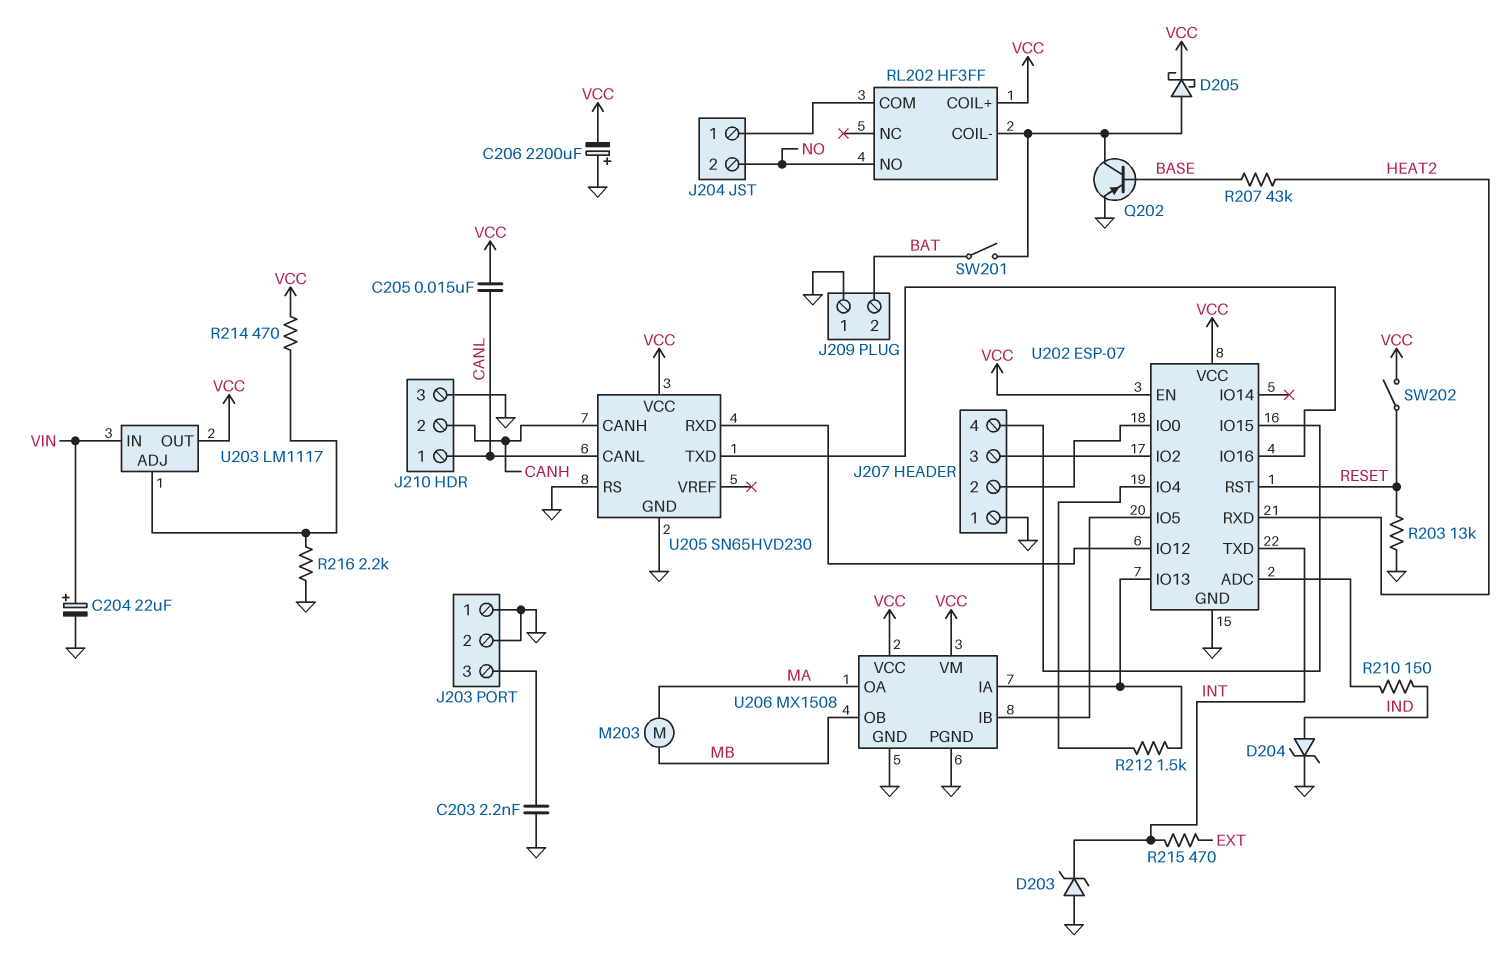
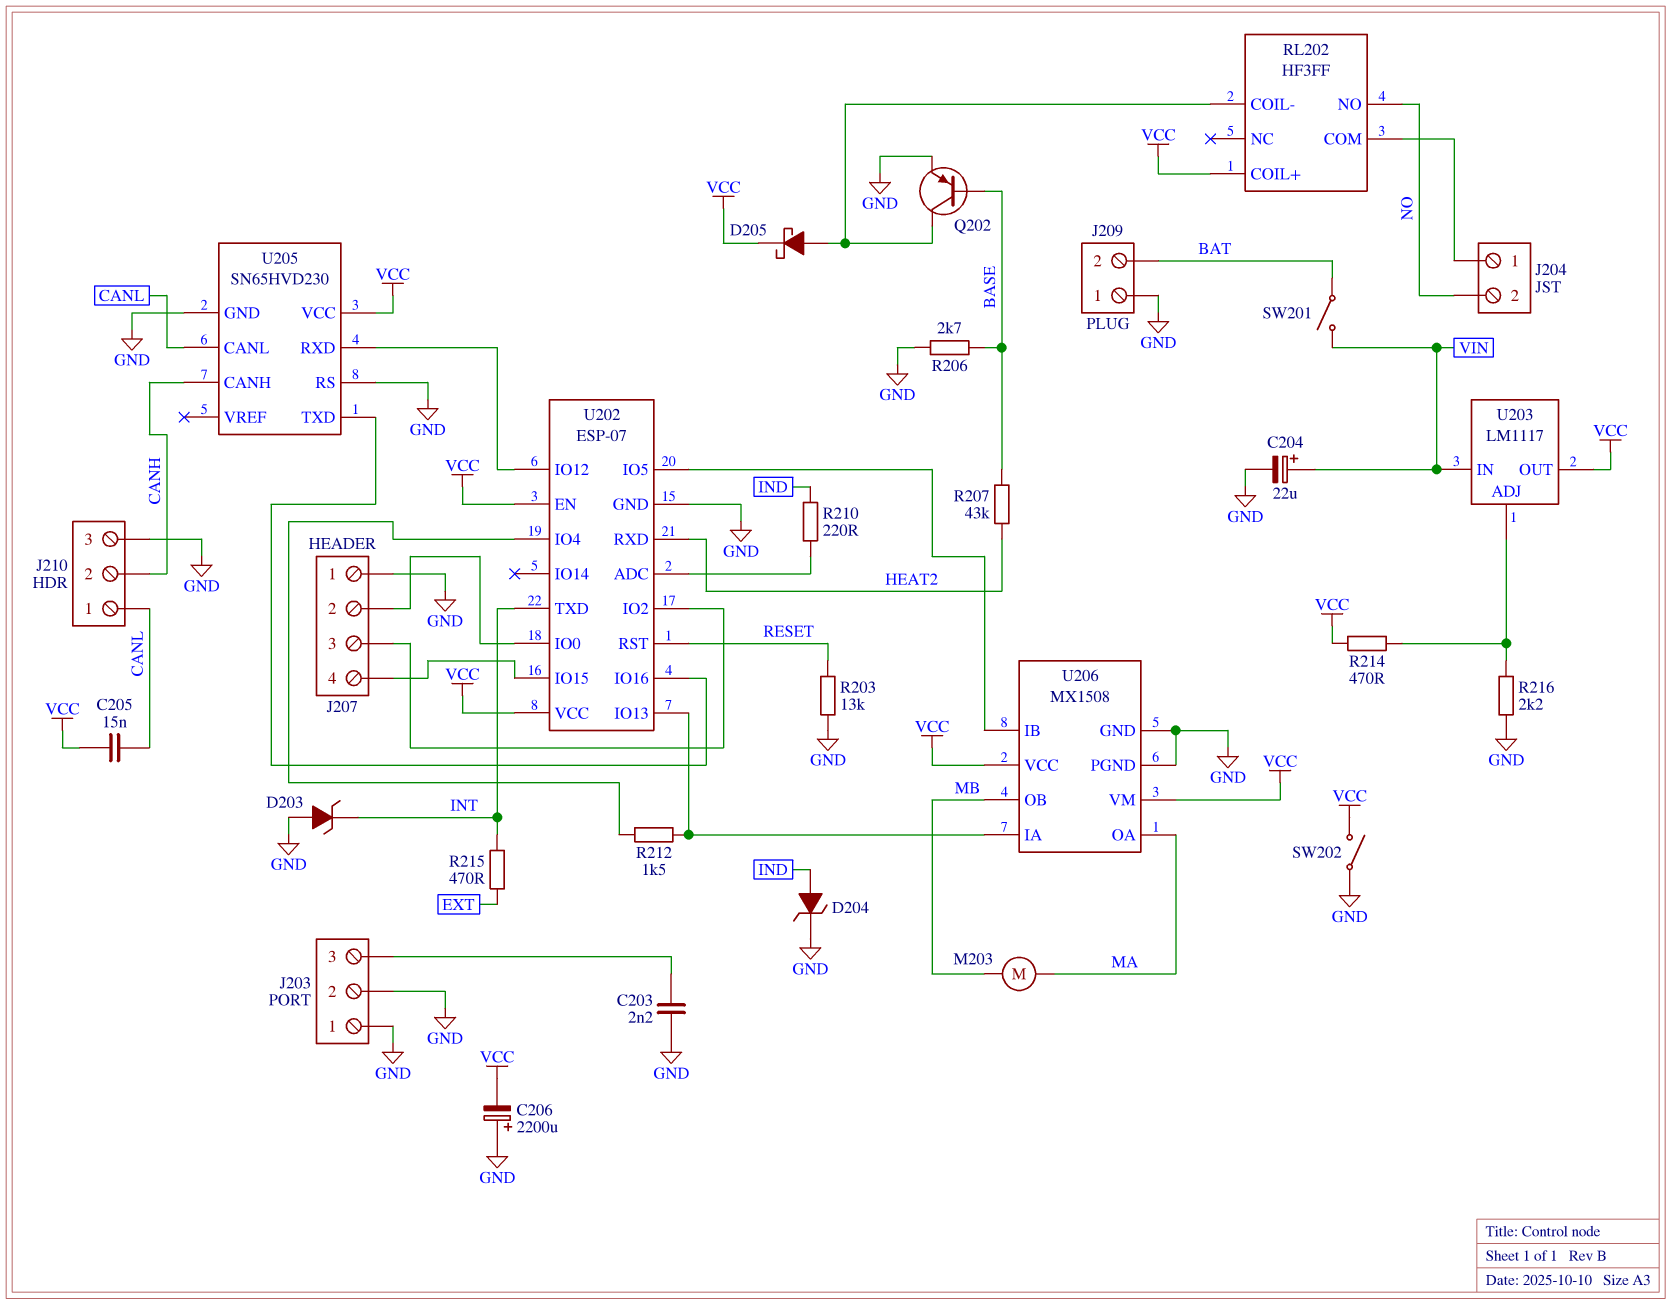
R206: none -> 2.7k (BASE, GND)
R210: 150 (IND, U202/ADC) -> 220 (IND, U202/ADC)
SW201: switch (BAT, RL202/COIL-) -> switch (BAT, VIN)
SW202: switch (RESET, VCC) -> switch (GND, VCC)

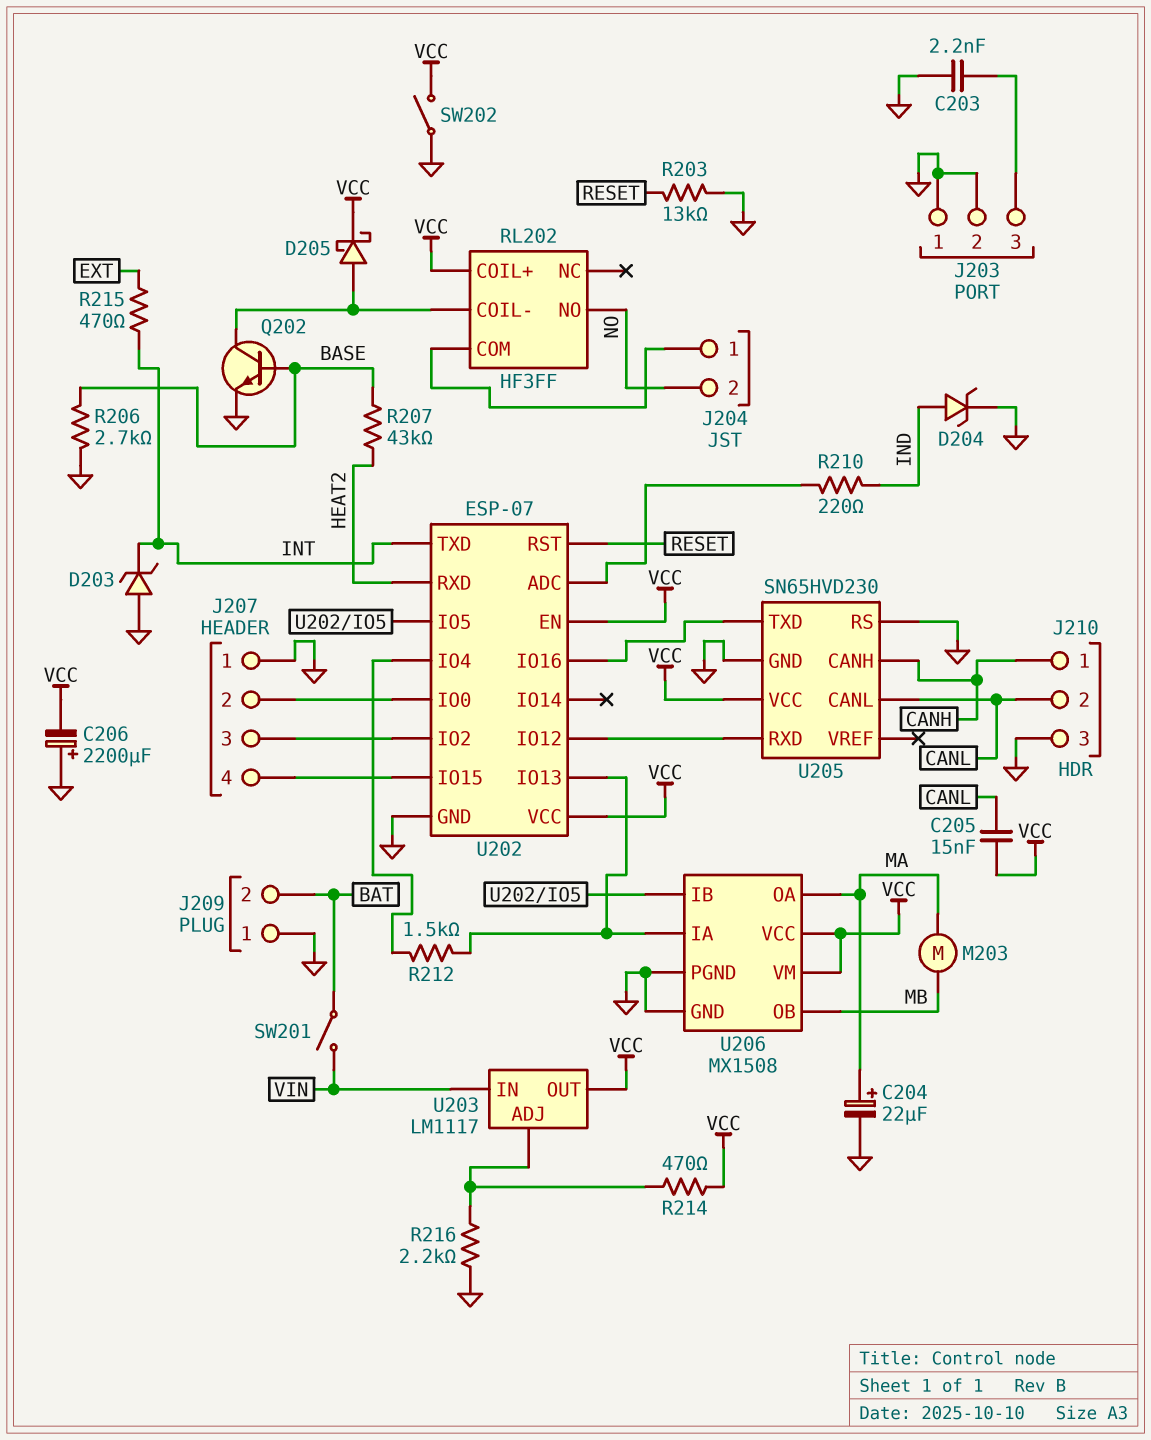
C204: 22uF (plus VIN, minus GND) -> 22uF (plus MA, minus GND)
J210 pin 1: CANL -> CANH
J210 pin 2: CANH -> CANL
Q202: PNP (B BASE, C RL202/COIL-, E GND) -> NPN (B BASE, C RL202/COIL-, E GND)

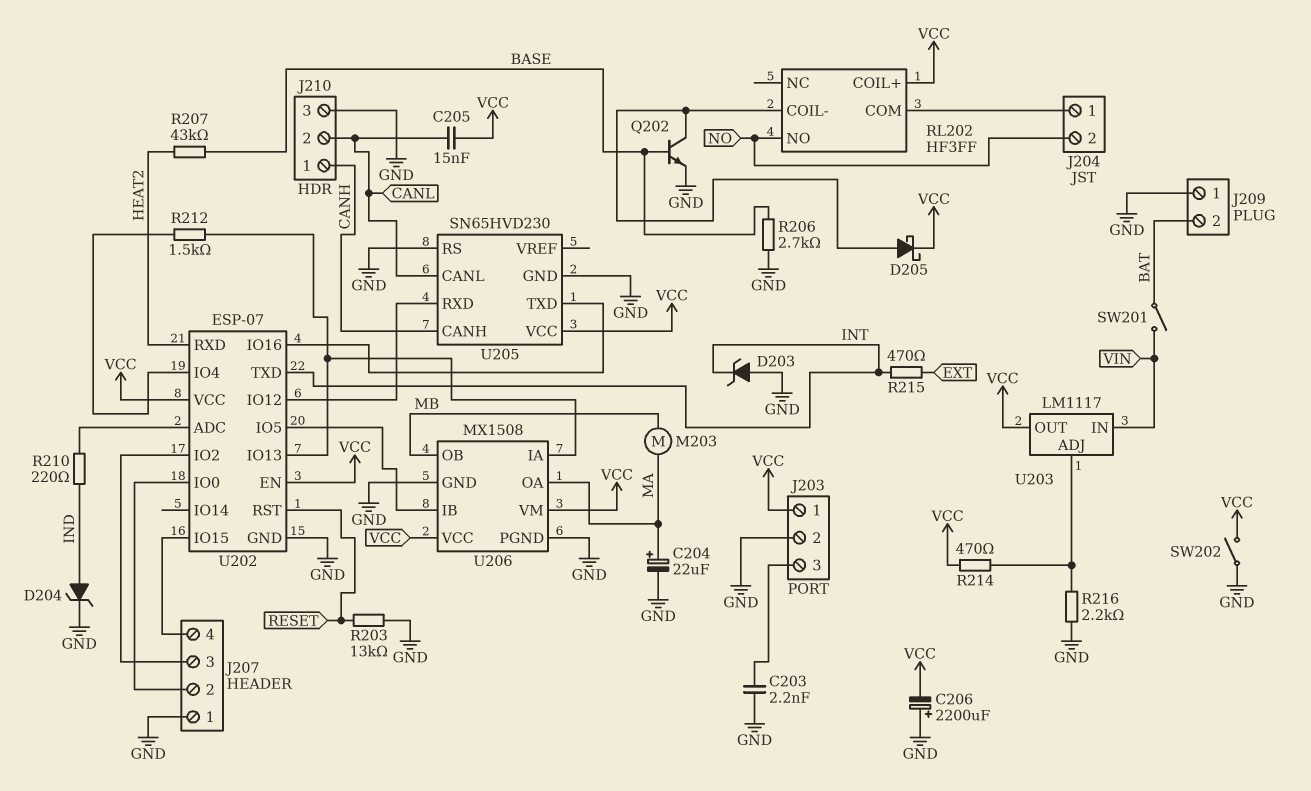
J203 pin 1: GND -> VCC

